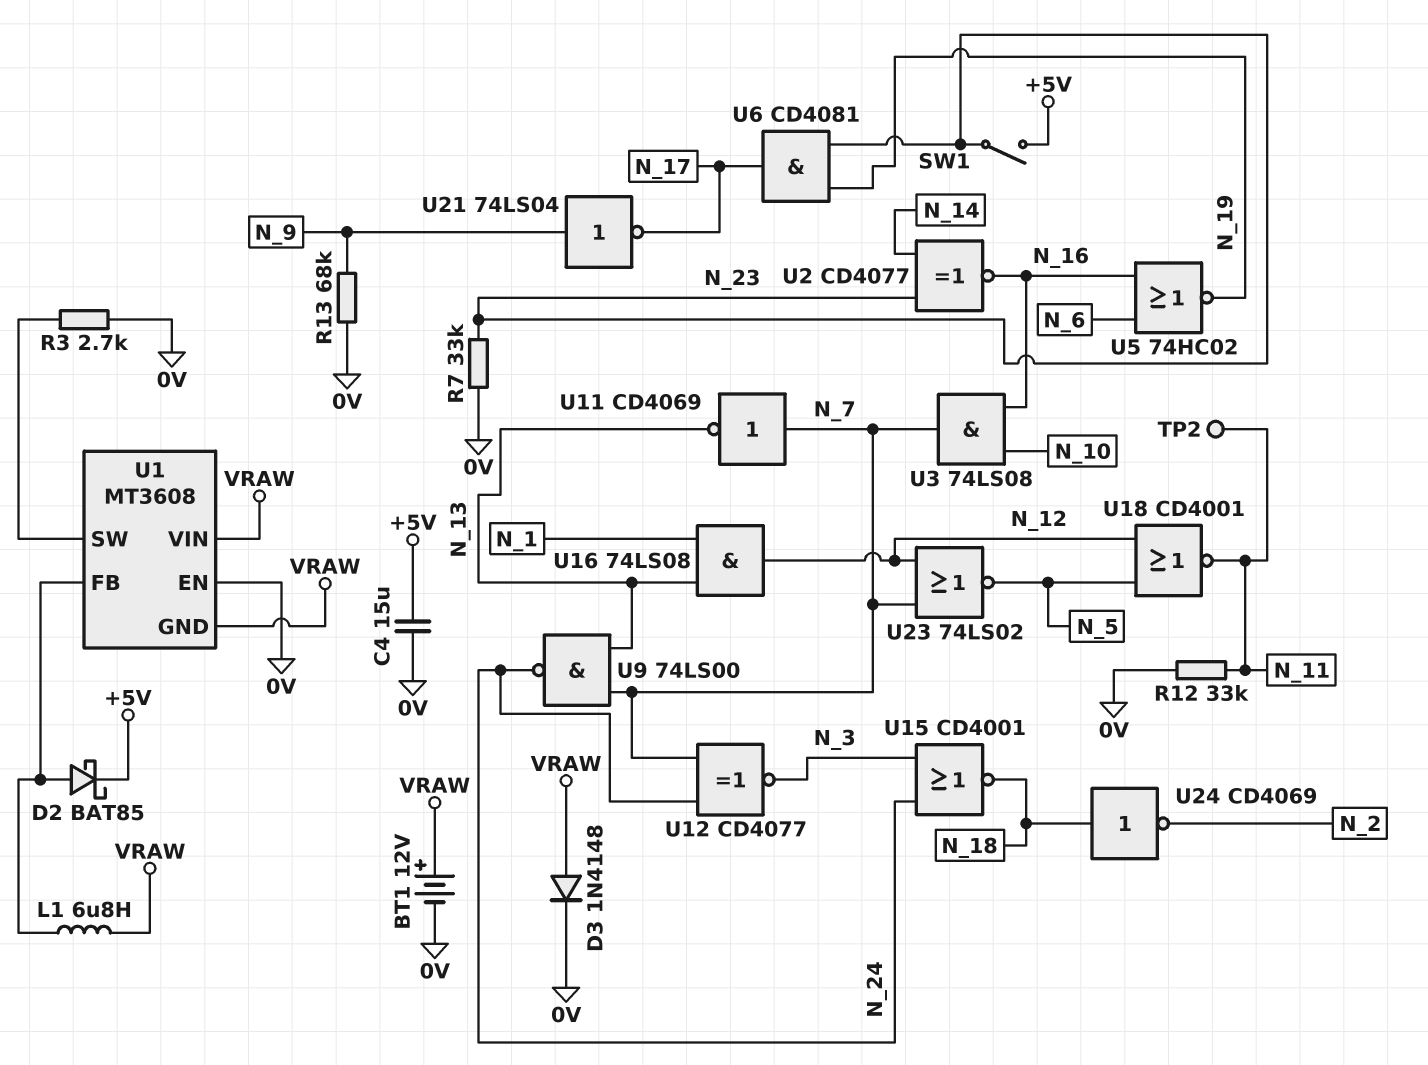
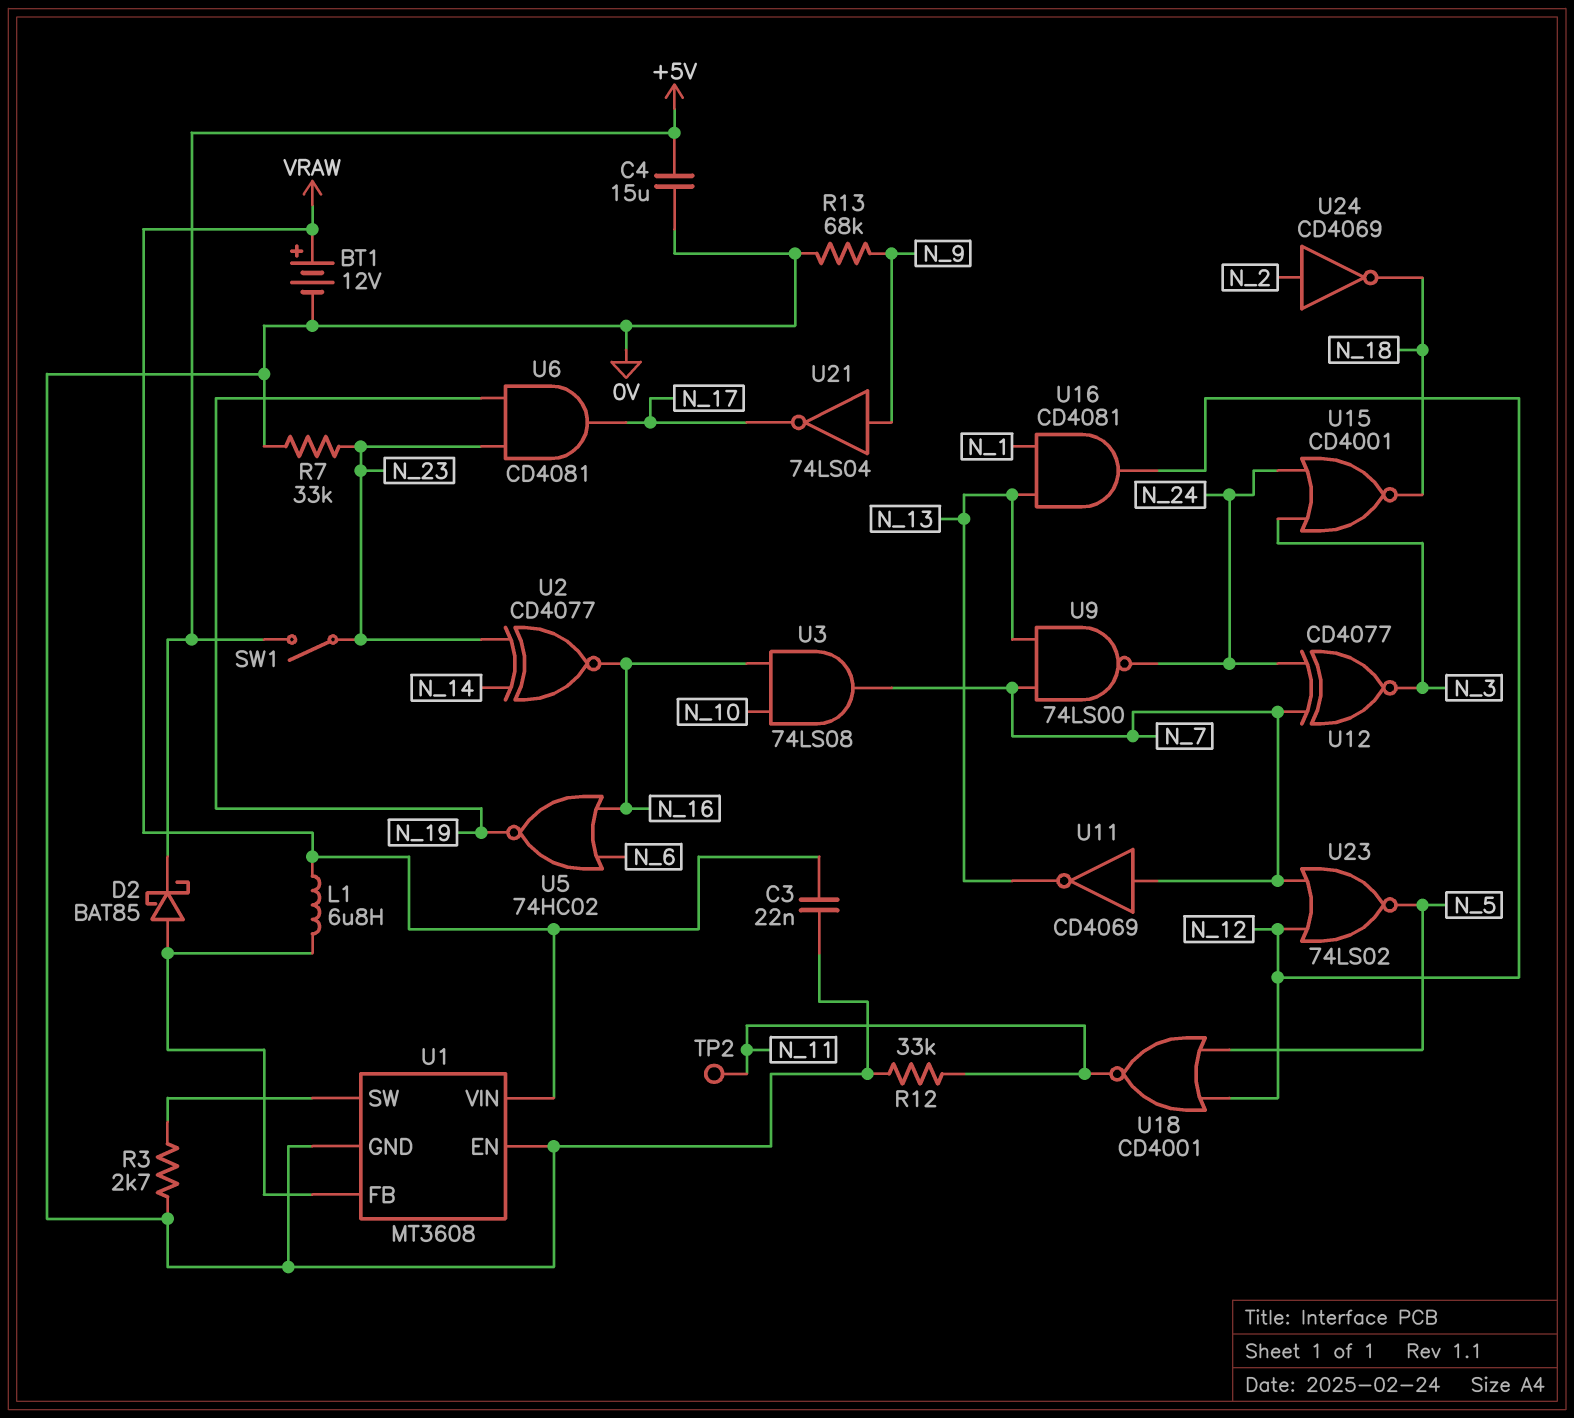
C3: none -> 22nF (0V, VRAW)
D3: diode 1N4148 (A VRAW, K 0V) -> none
U1 pin GND: VRAW -> 0V
U16: AND 74LS08 (in N_1, in N_13, out N_12) -> AND CD4081 (in N_1, in N_13, out N_12)
U24: NOT CD4069 (in N_18, out N_2) -> NOT CD4069 (in N_2, out N_18)

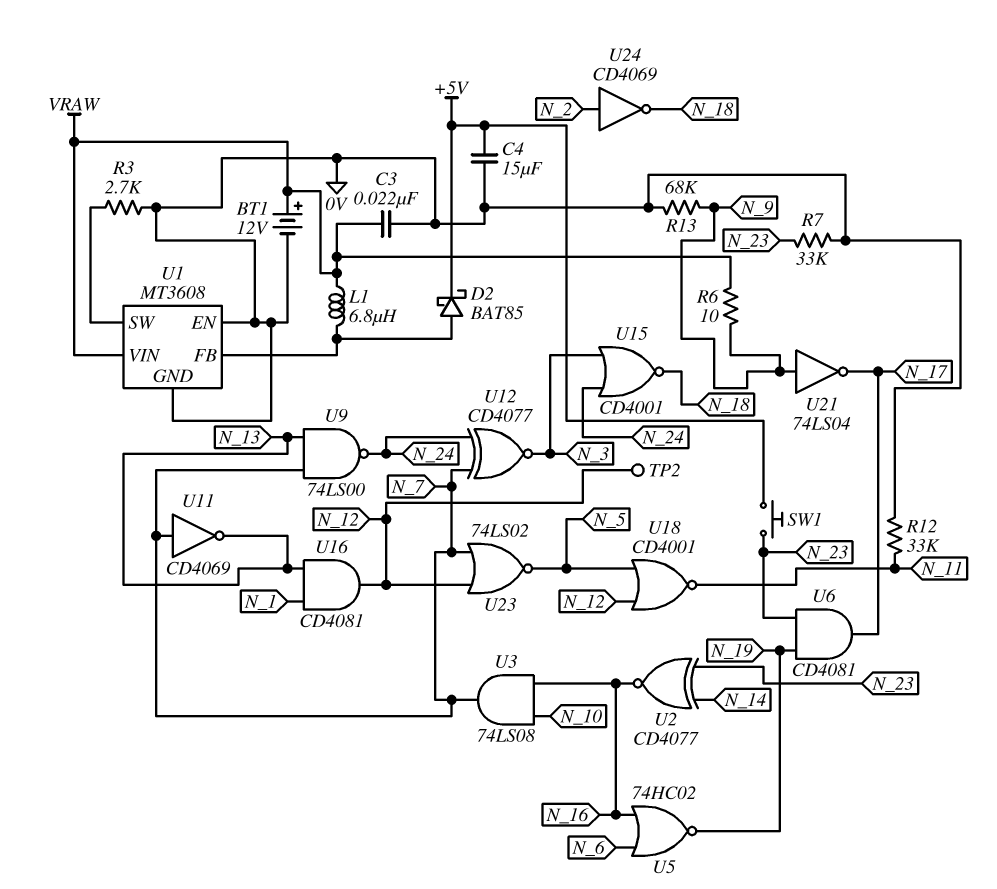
R6: none -> 10 (N_9, VRAW)
SW1: switch (+5V, N_23) -> button (+5V, N_23)
TP2: test point (N_11) -> test point (N_12)

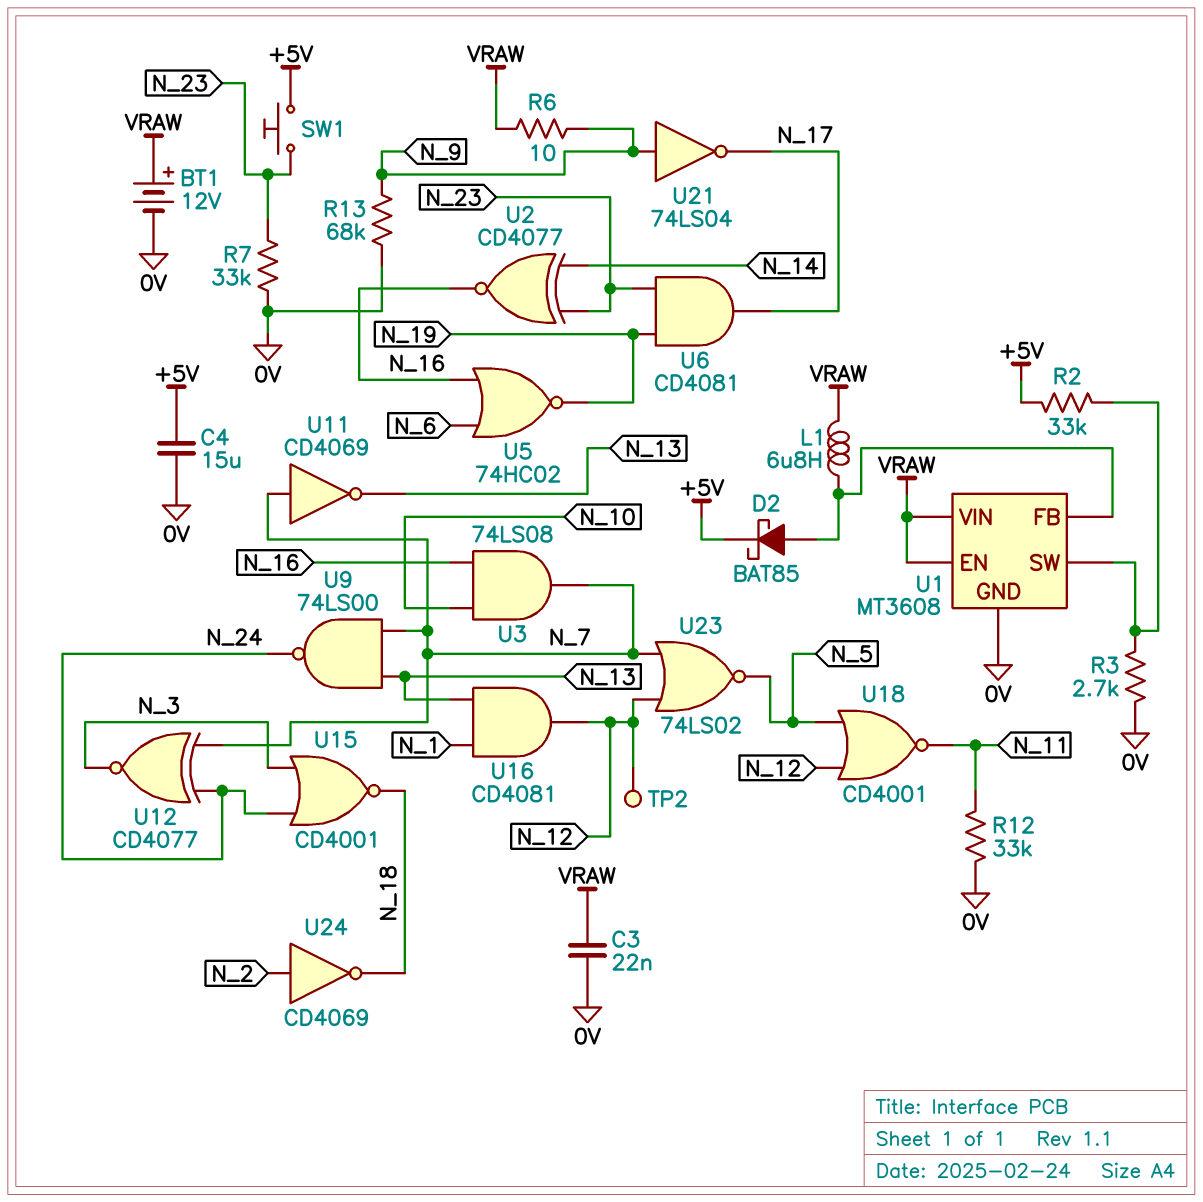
R2: none -> 33k (+5V, U1/SW)
U1 pin EN: 0V -> VRAW

